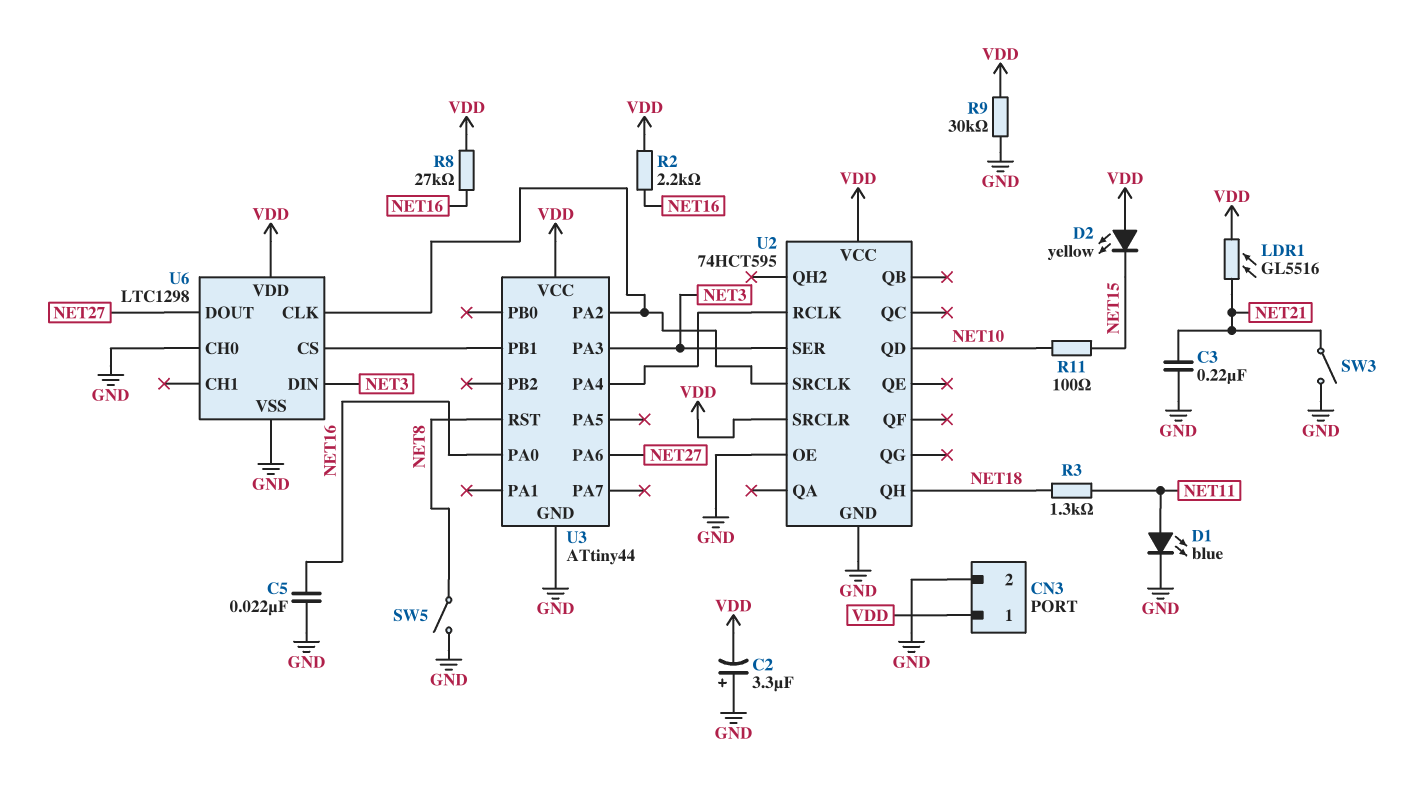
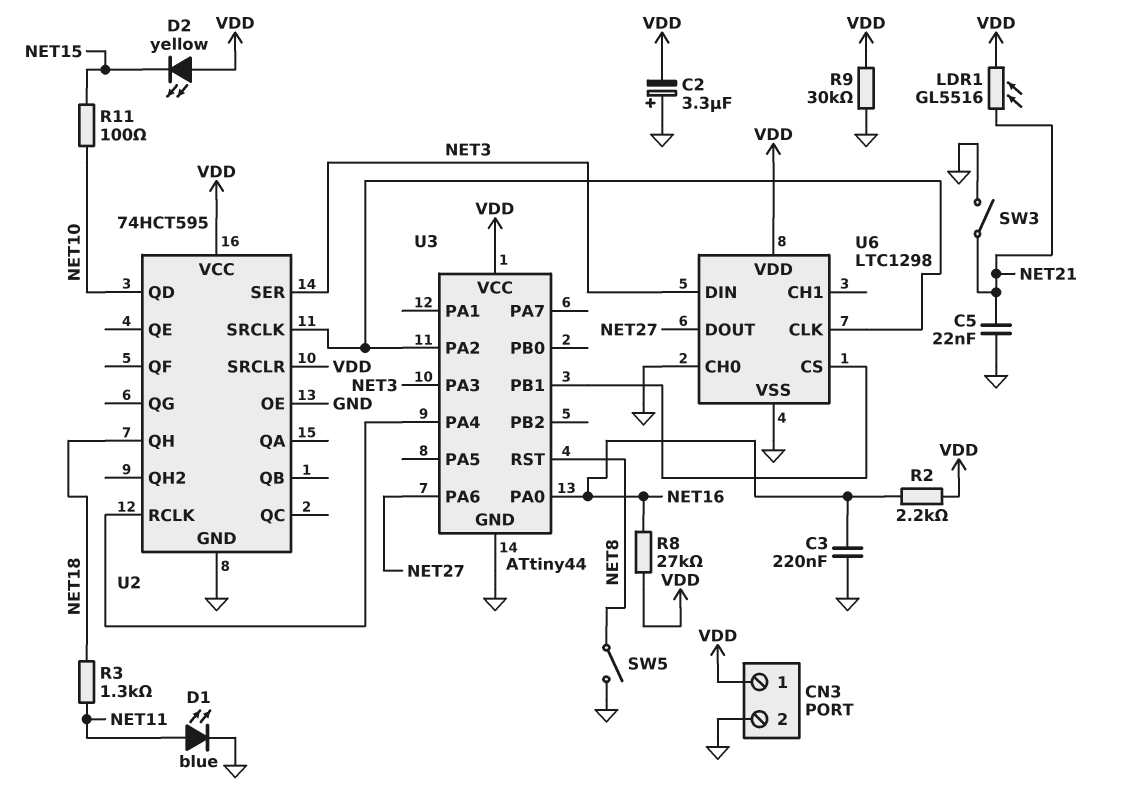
C3: 220nF (GND, NET21) -> 220nF (GND, NET16)
C5: 22nF (GND, NET16) -> 22nF (GND, NET21)

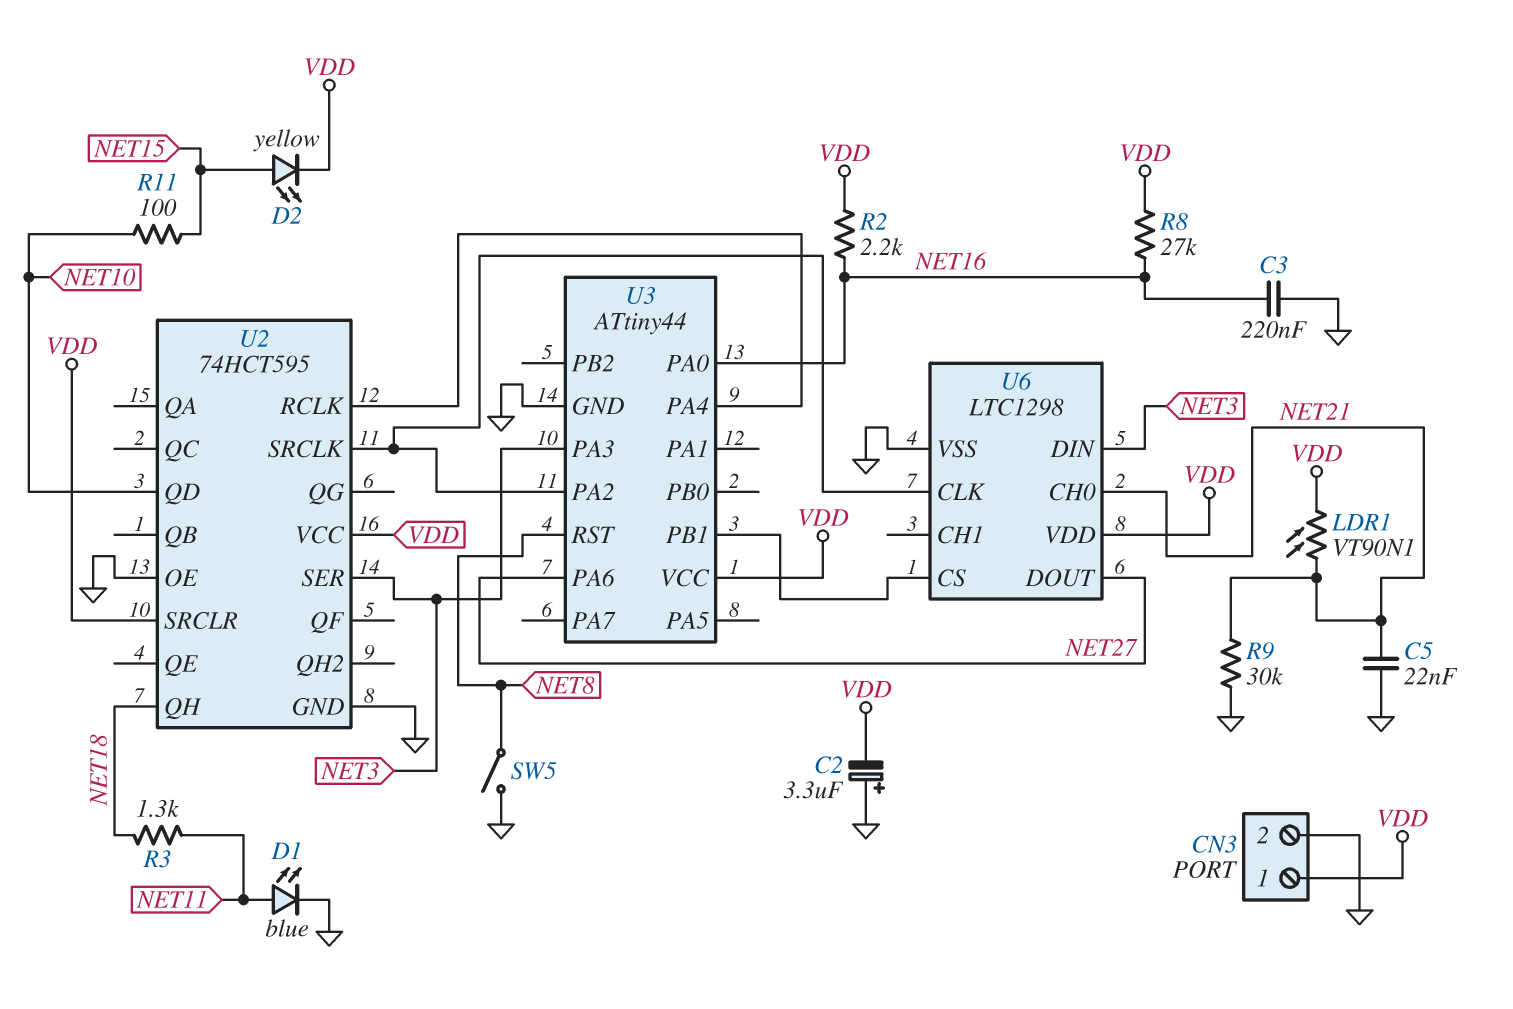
D2: LED yellow (A VDD, K NET15) -> LED yellow (A NET15, K VDD)
LDR1: GL5516 (NET21, VDD) -> VT90N1 (NET21, VDD)
R9: 30k (GND, VDD) -> 30k (GND, NET21)
SW3: switch (GND, NET21) -> none
U6 pin CH0: GND -> NET21

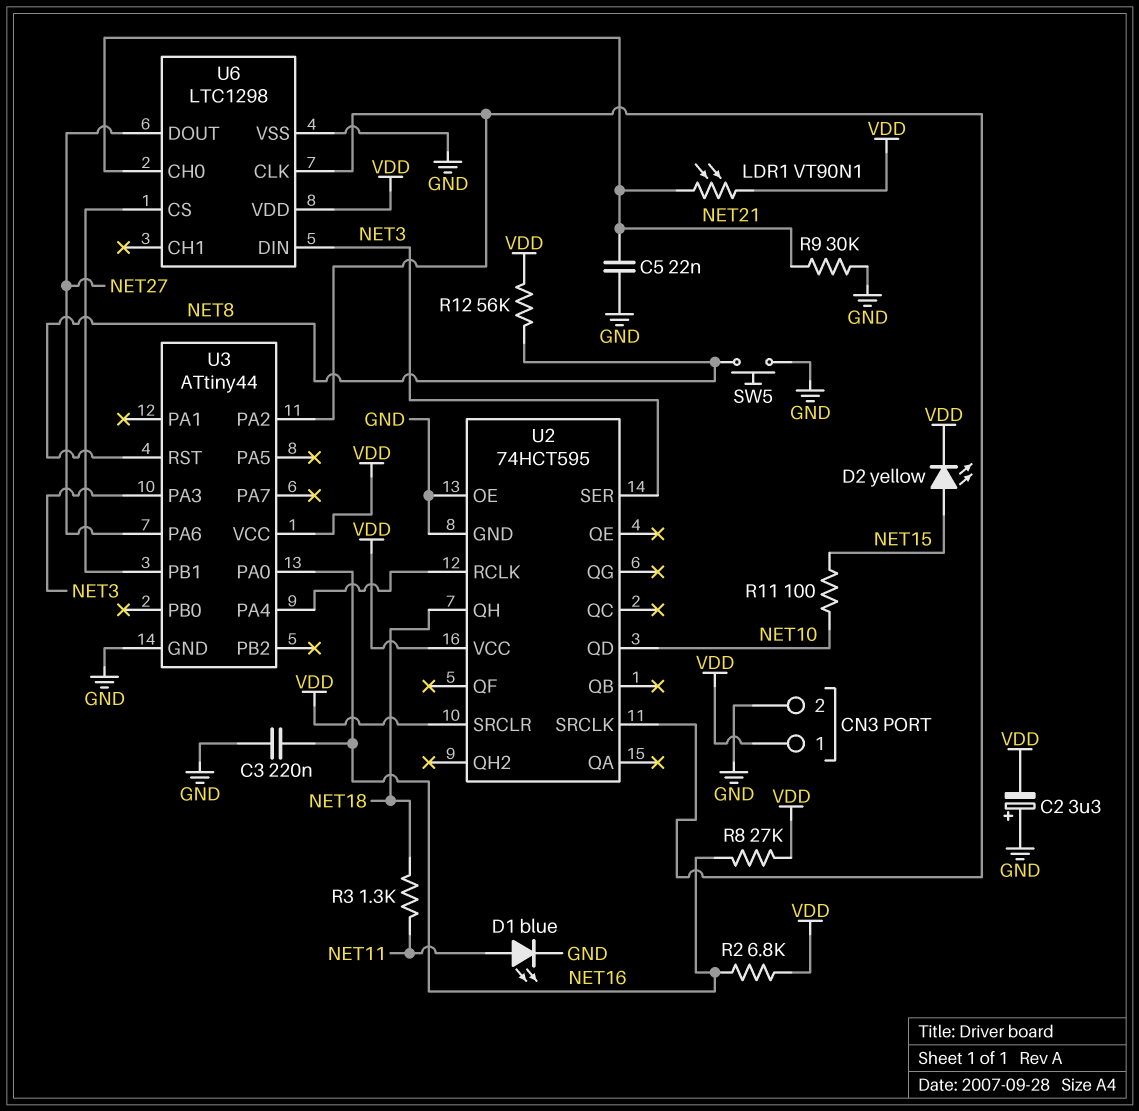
R2: 2.2k (NET16, VDD) -> 6.8k (NET16, VDD)
R12: none -> 56k (NET8, VDD)
SW5: switch (GND, NET8) -> button (GND, NET8)

